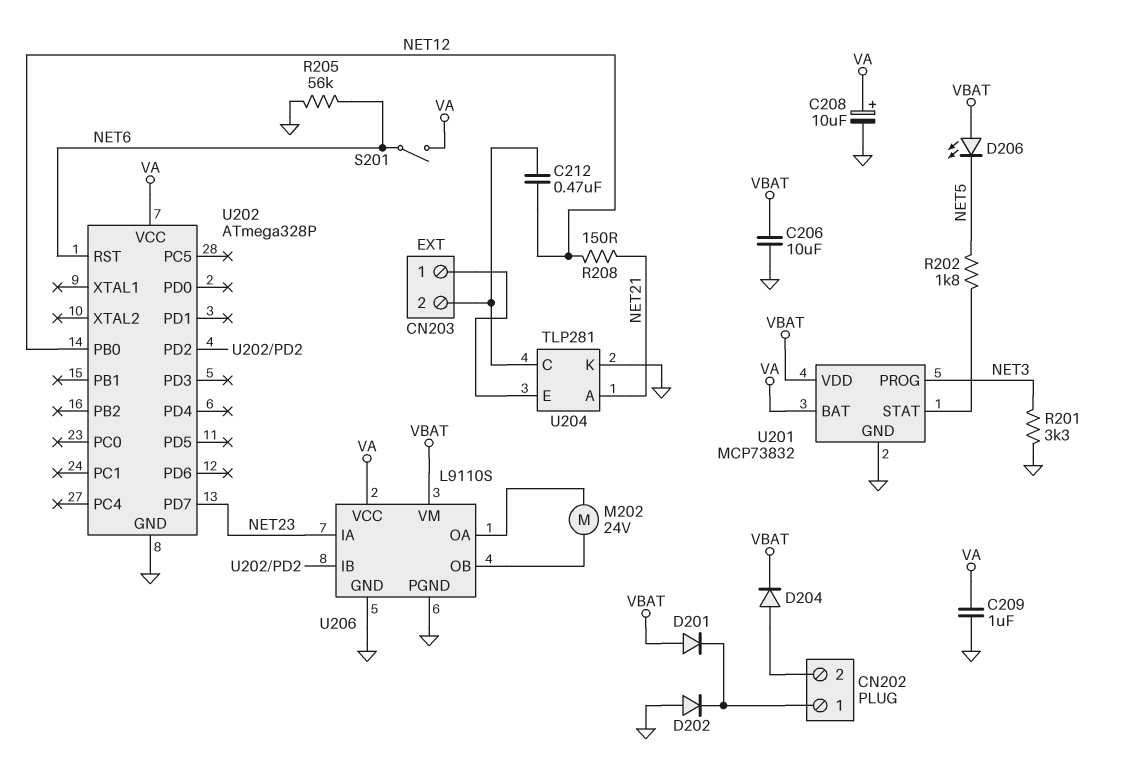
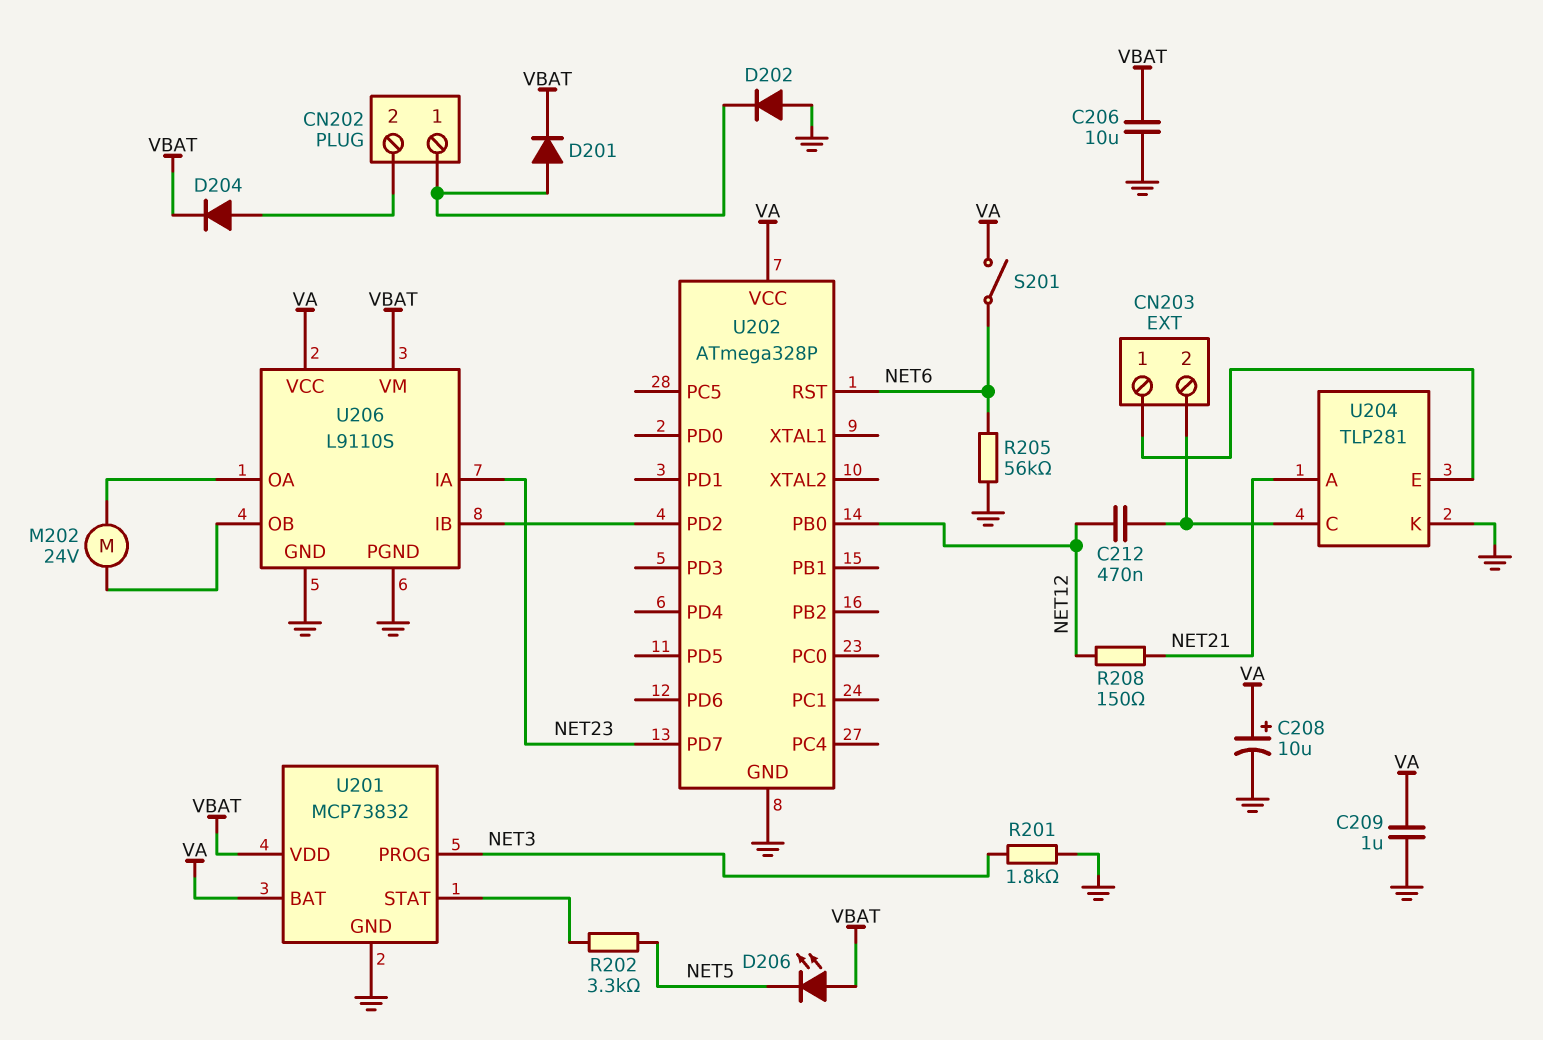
D201: diode (A VBAT, K CN202/1) -> diode (A CN202/1, K VBAT)
R201: 3.3k (GND, NET3) -> 1.8k (GND, NET3)
R202: 1.8k (NET5, U201/STAT) -> 3.3k (NET5, U201/STAT)

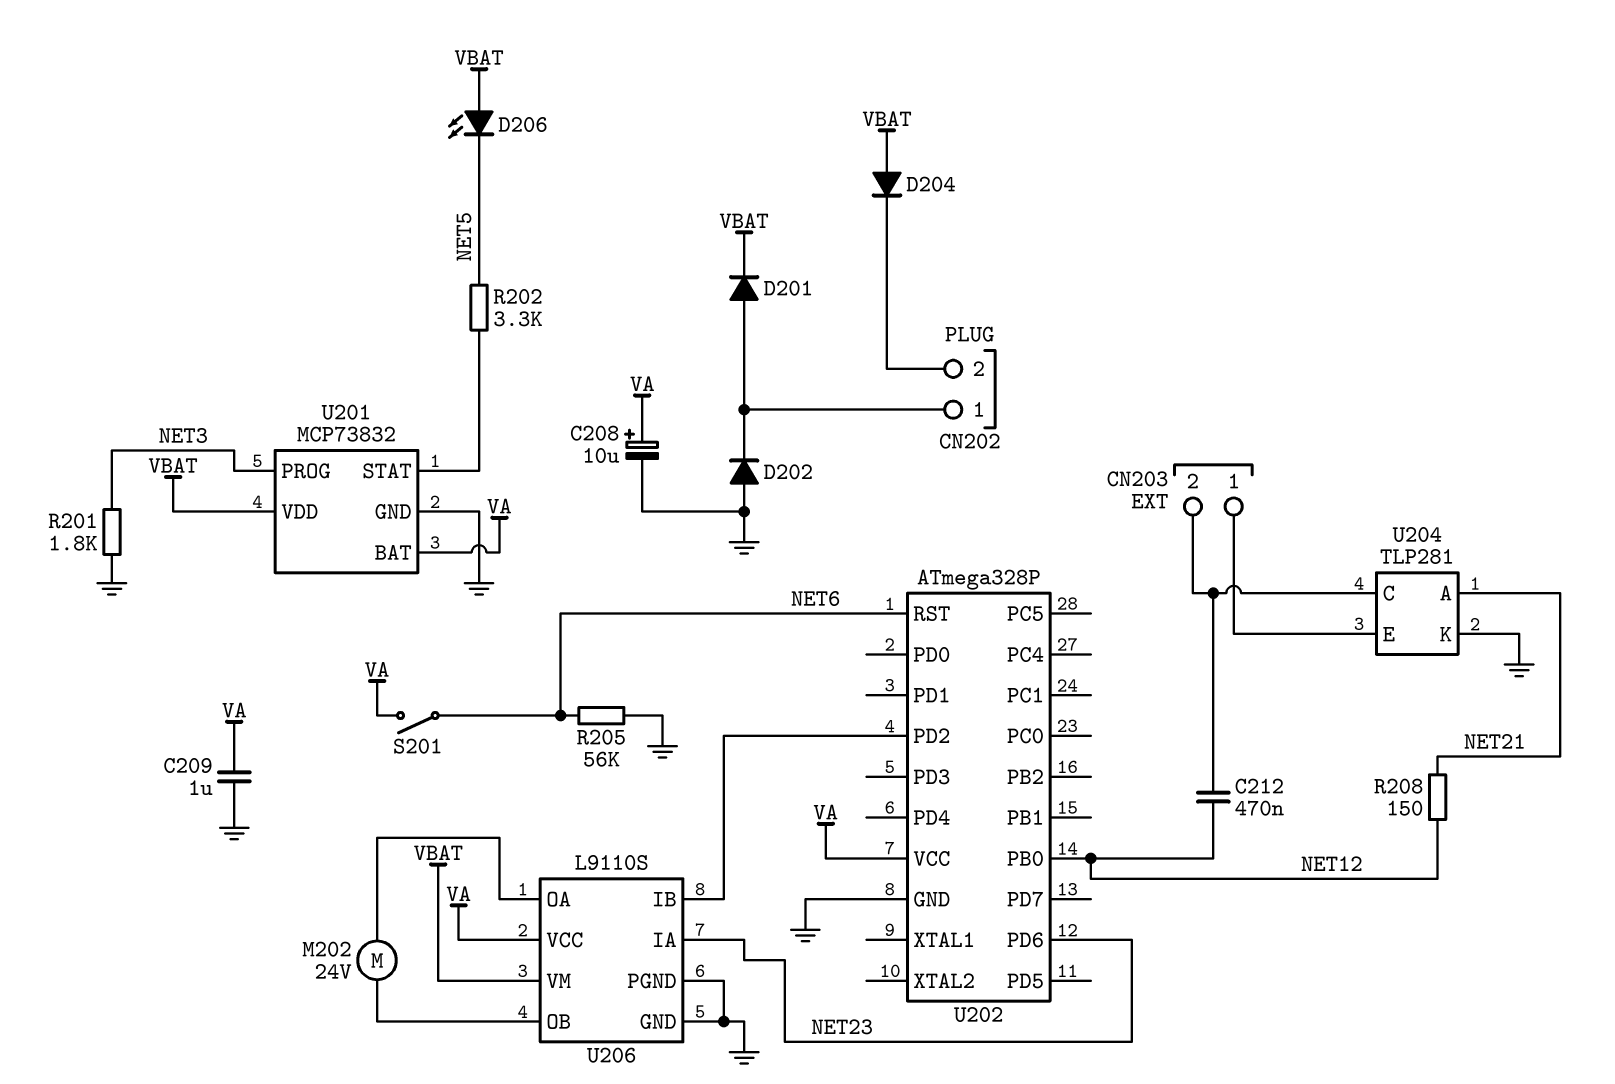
C206: 10uF (GND, VBAT) -> none
D204: diode (A CN202/2, K VBAT) -> diode (A VBAT, K CN202/2)
U202 pin PD6: none -> NET23
U202 pin PD7: NET23 -> none

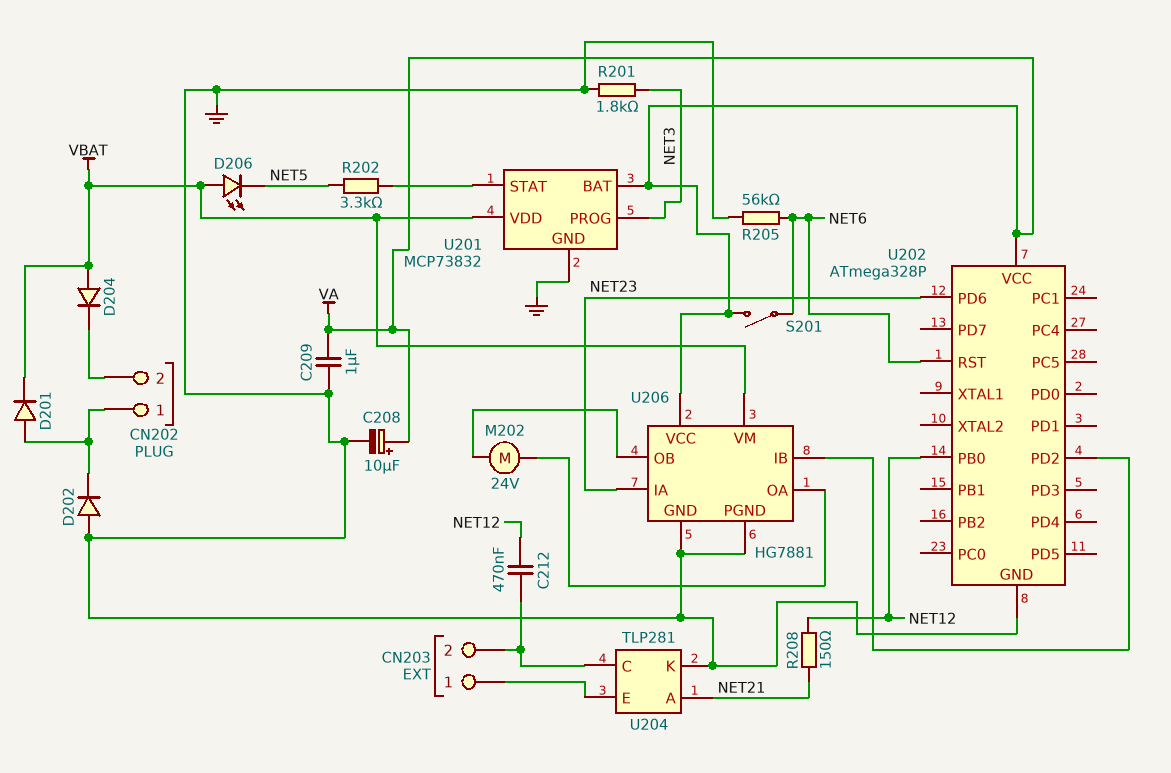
U206: L9110S -> HG7881

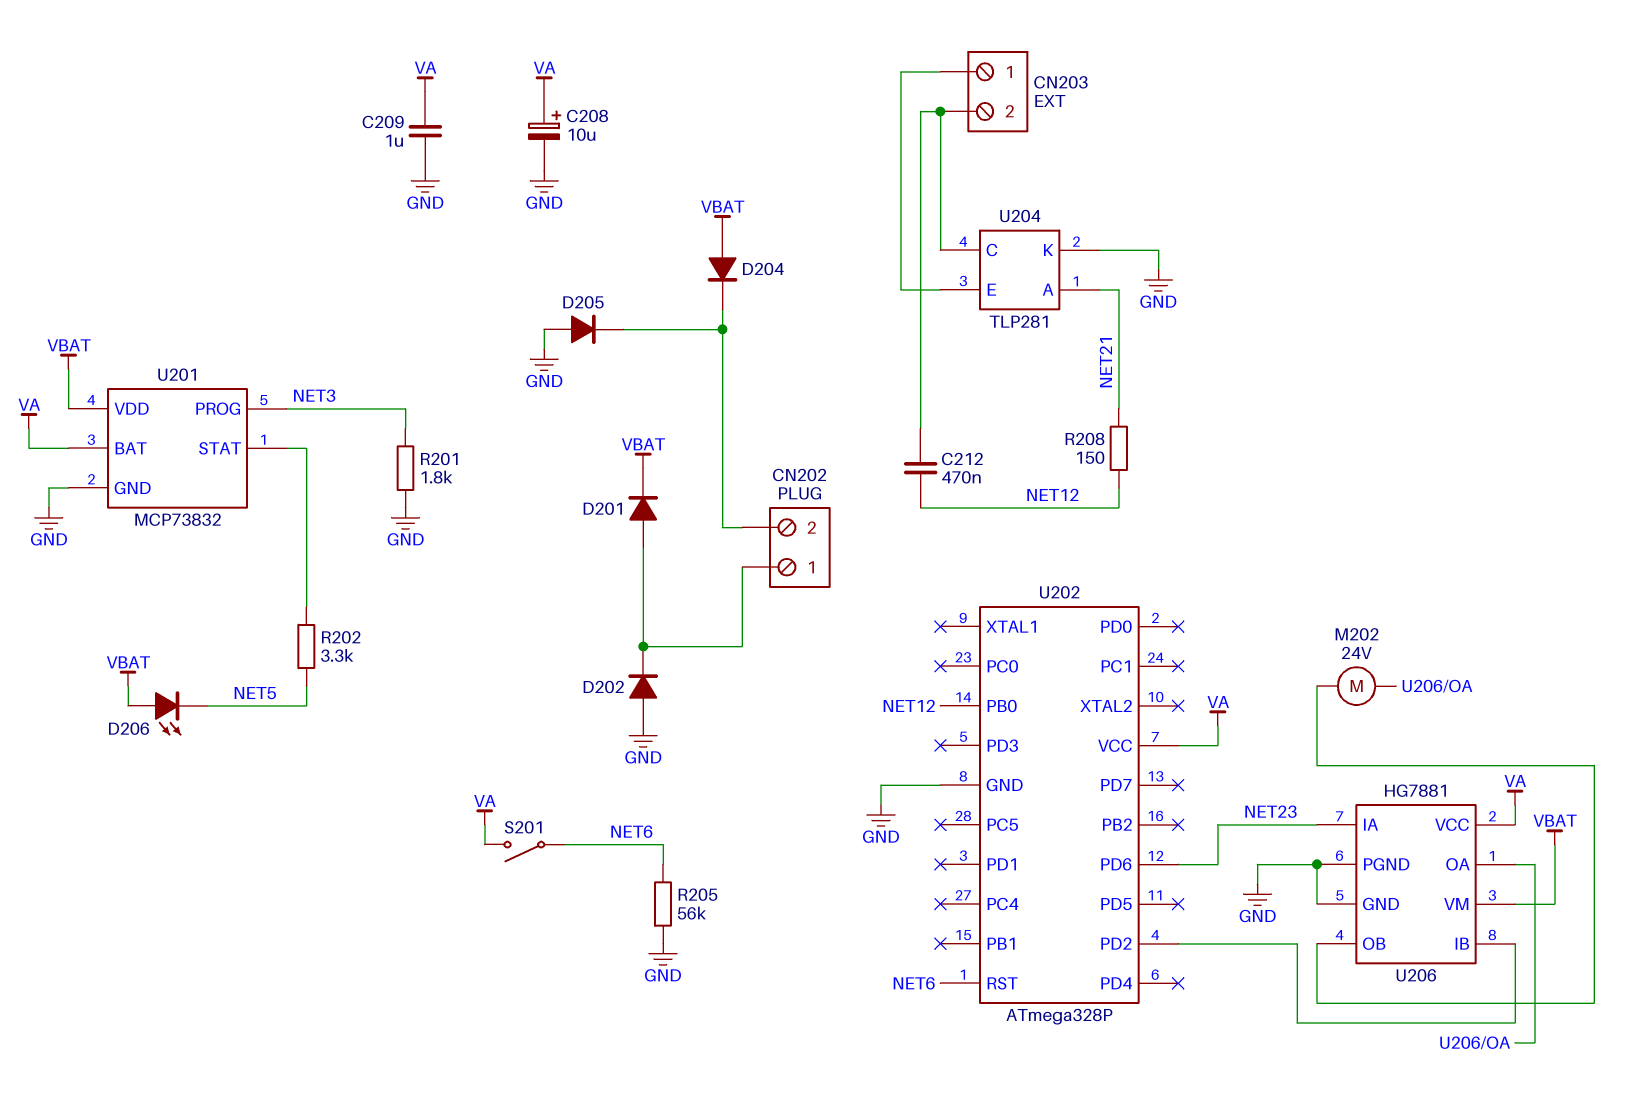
D205: none -> diode (A GND, K CN202/2)

